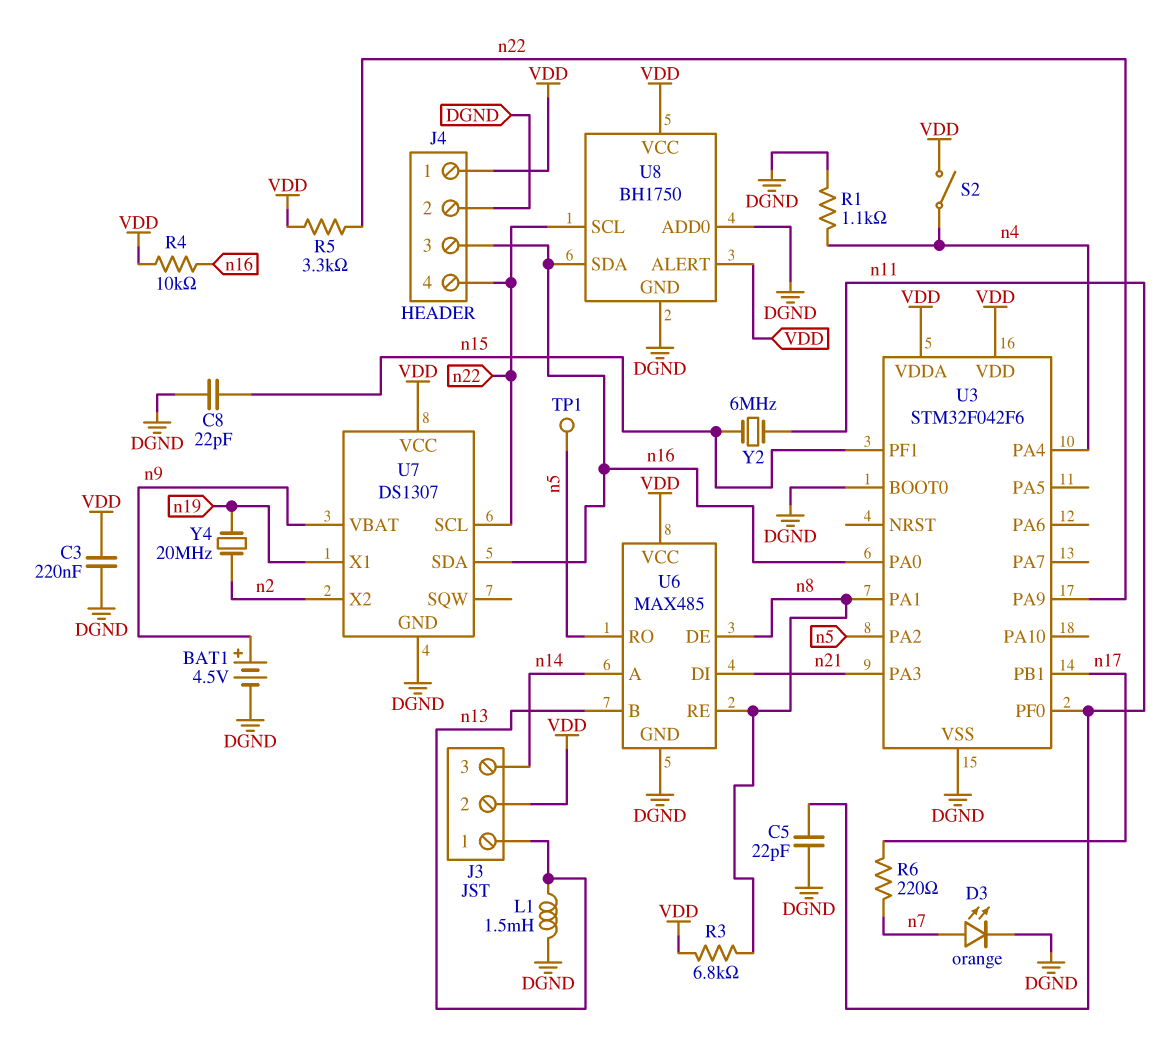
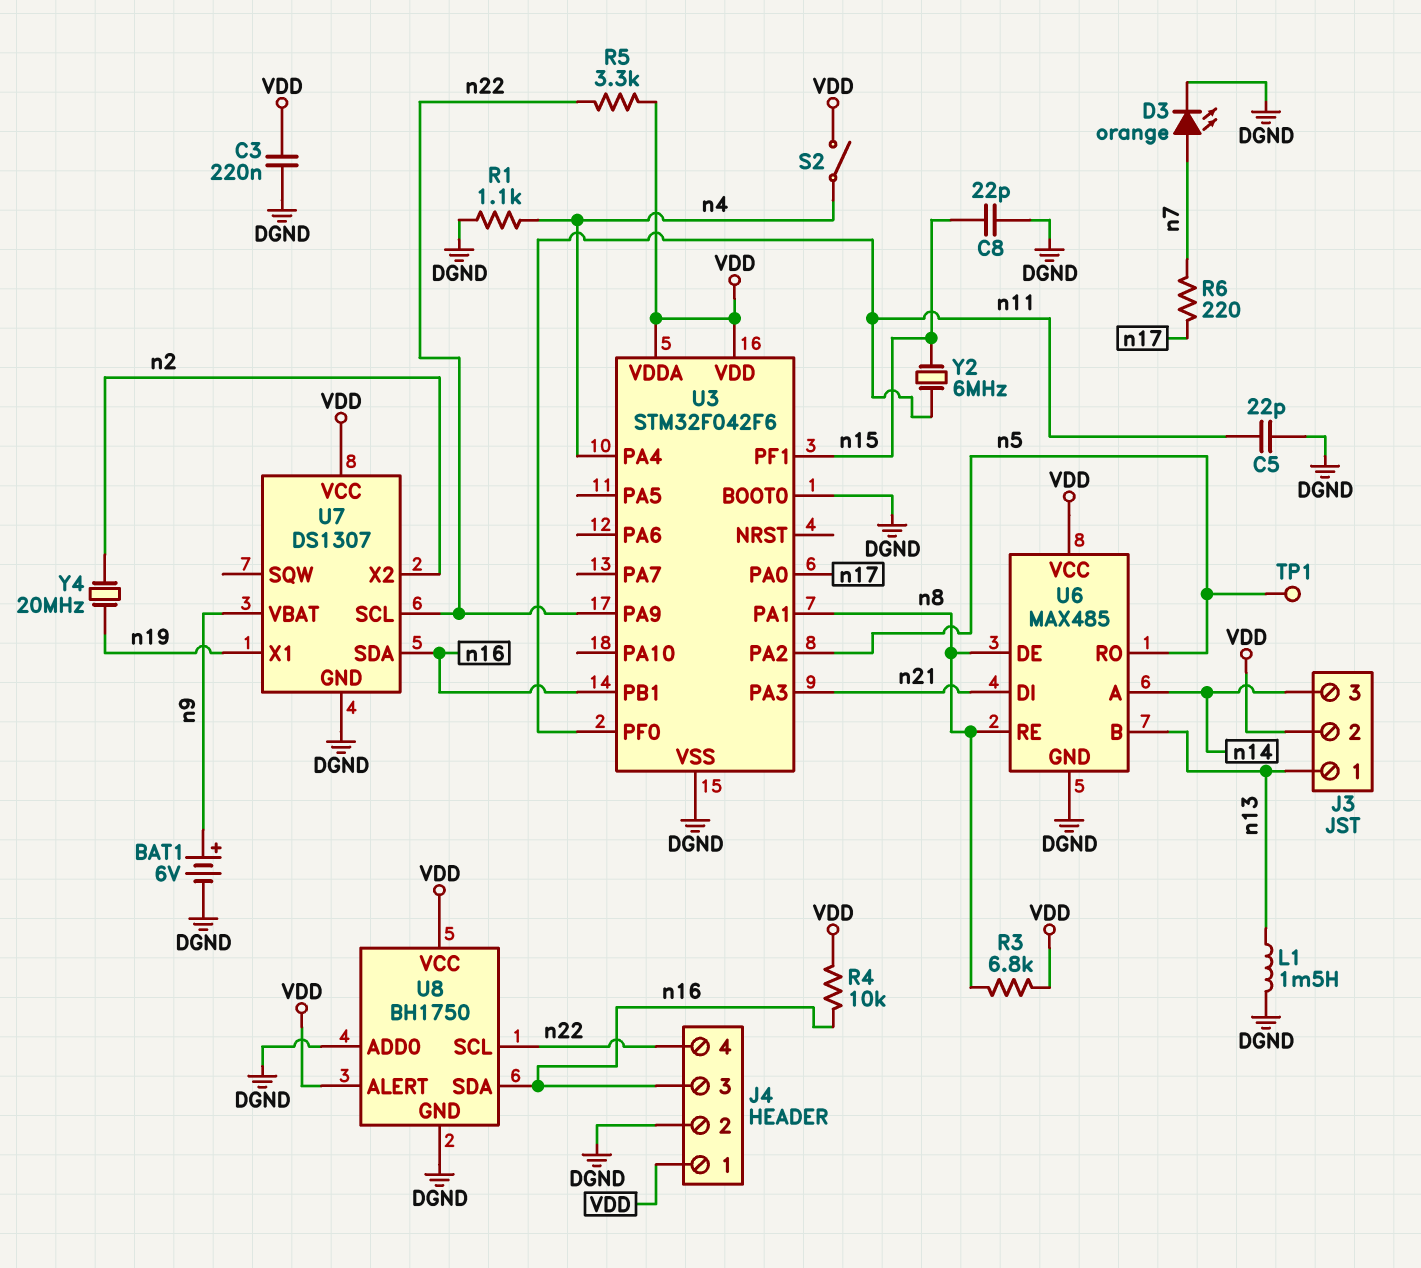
BAT1: 4.5V (plus n9, minus DGND) -> 6V (plus n9, minus DGND)
U3 pin PA0: n16 -> n17
U3 pin PB1: n17 -> n16

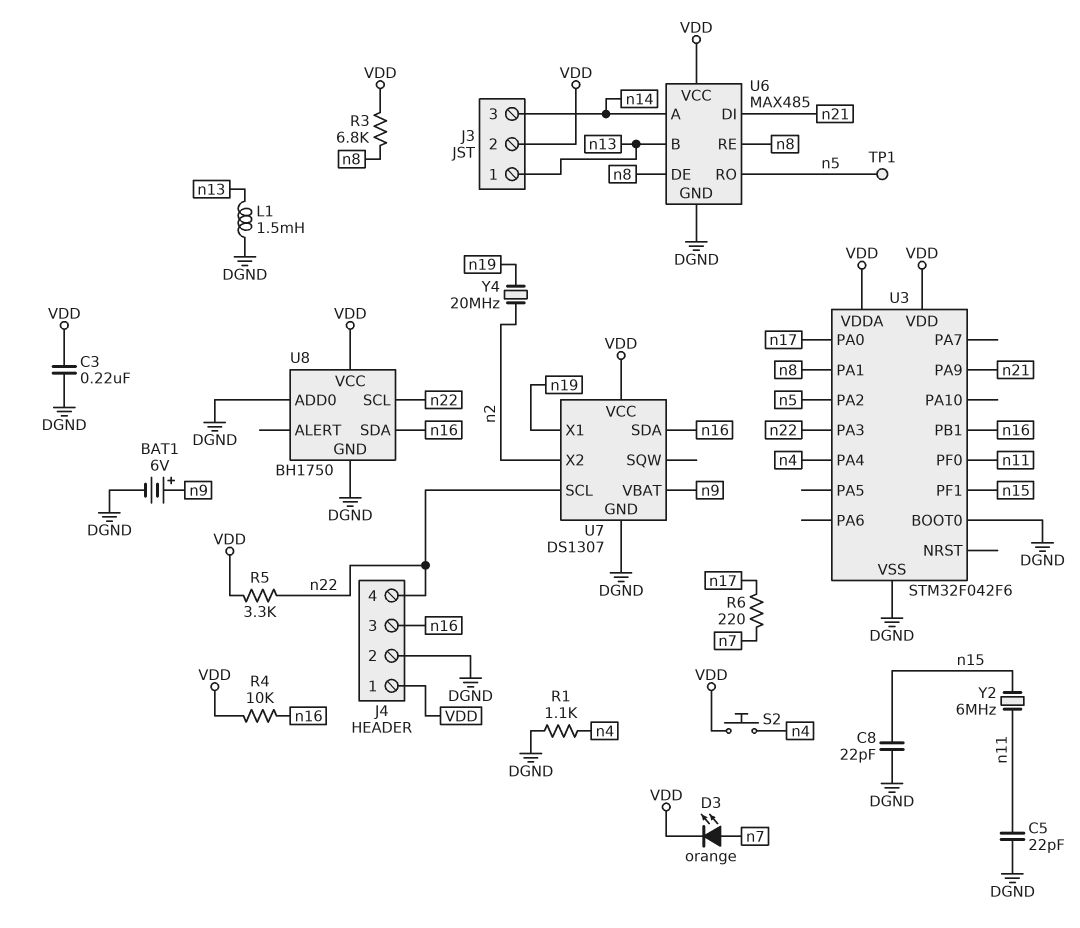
D3: LED orange (A n7, K DGND) -> LED orange (A n7, K VDD)
S2: switch (VDD, n4) -> button (VDD, n4)
U3 pin PA3: n21 -> n22
U3 pin PA9: n22 -> n21
U8 pin ALERT: VDD -> none

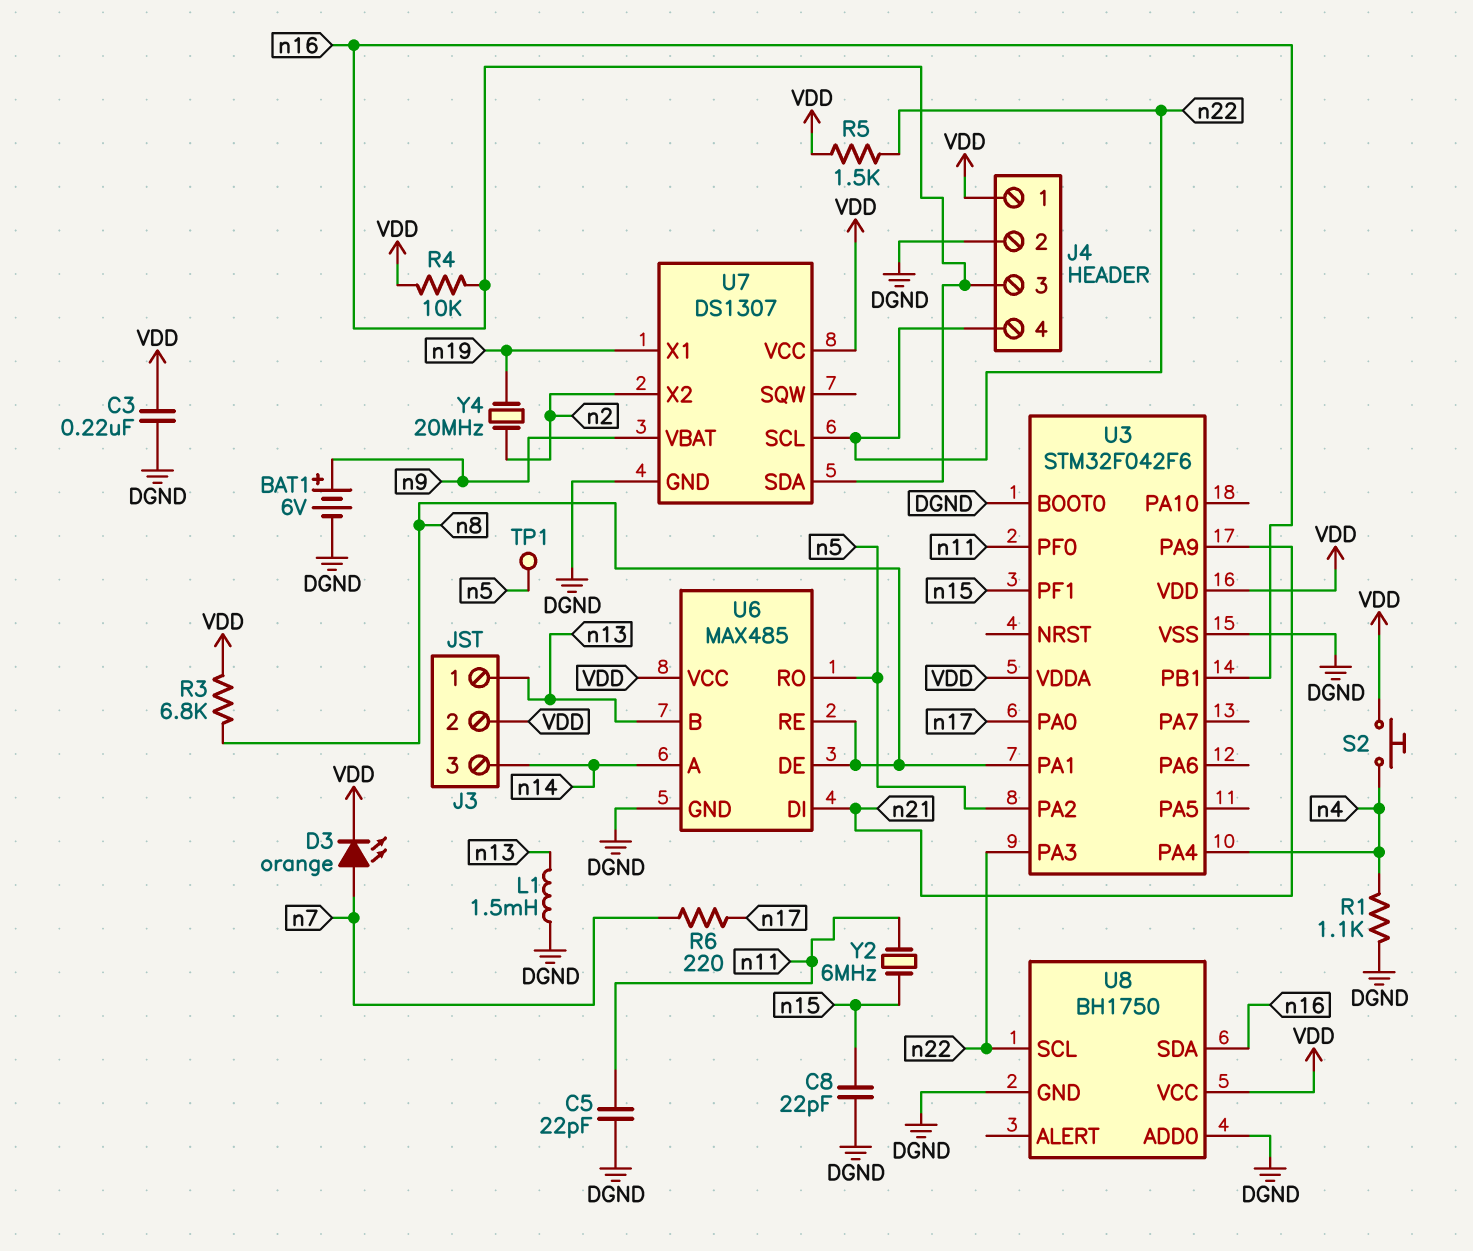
R5: 3.3k (VDD, n22) -> 1.5k (VDD, n22)

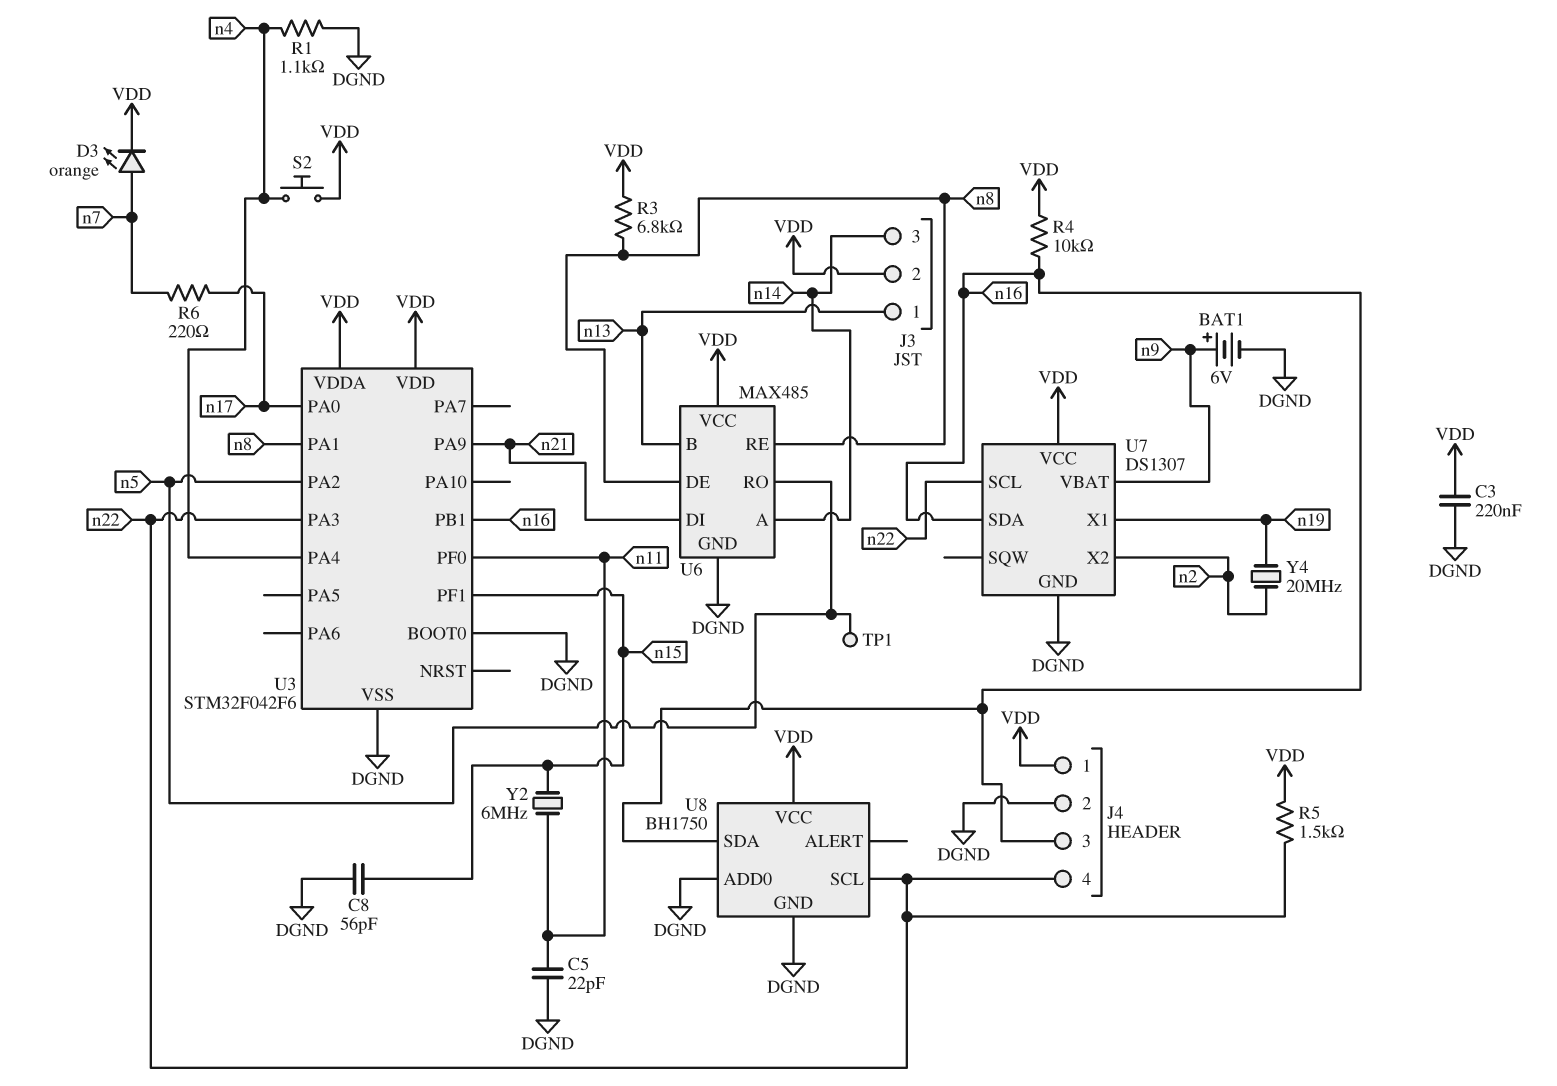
C8: 22pF (DGND, n15) -> 56pF (DGND, n15)
L1: 1.5mH (DGND, n13) -> none

